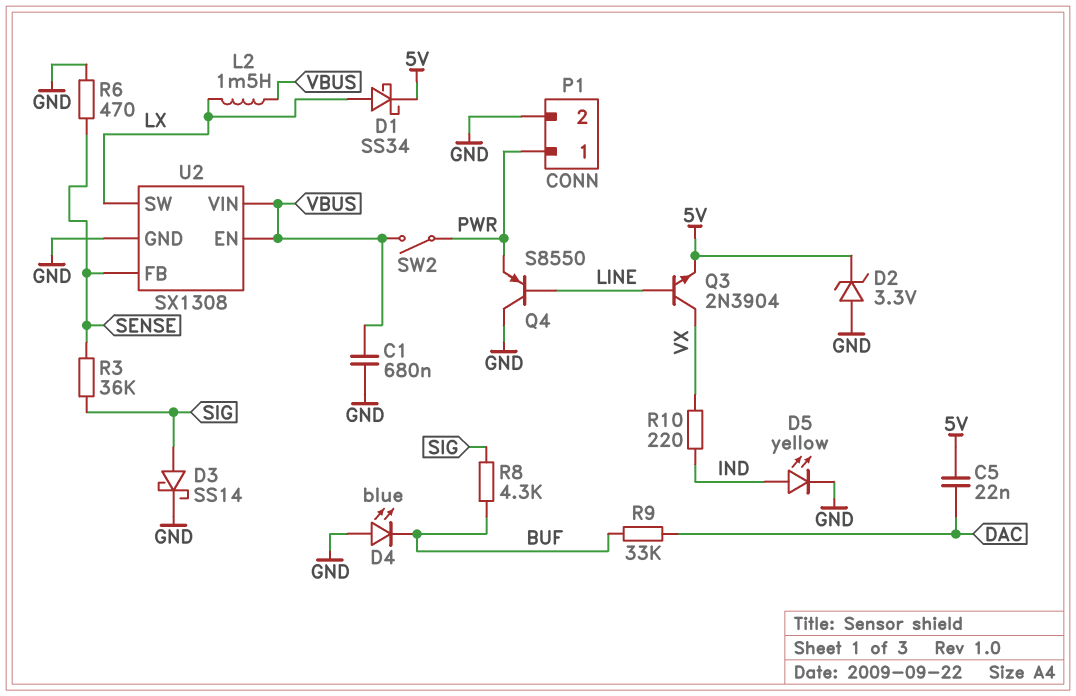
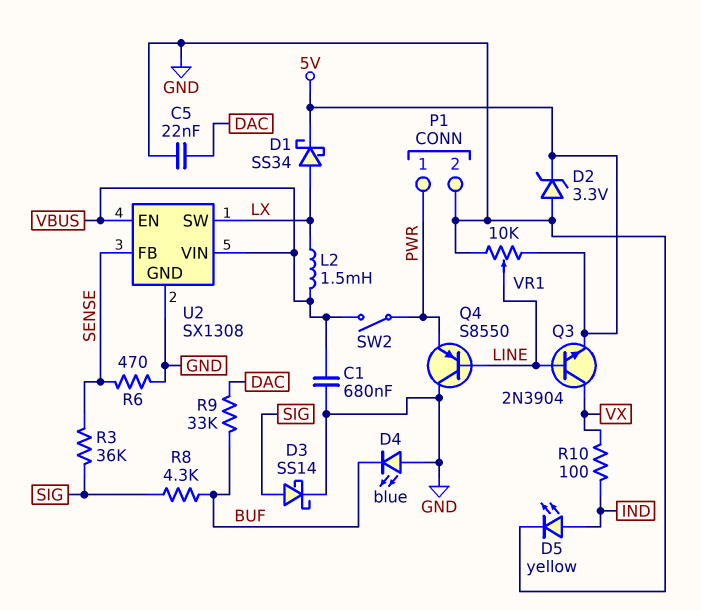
C5: 22nF (5V, DAC) -> 22nF (DAC, GND)
R10: 220 (IND, VX) -> 100 (IND, VX)
VR1: none -> 10k (5V, GND, wiper LINE)

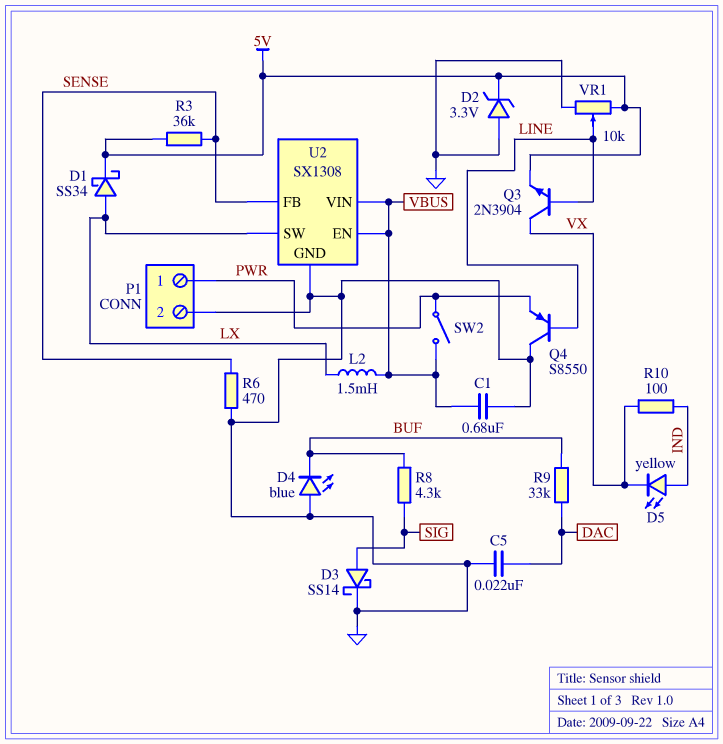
D5: LED yellow (A IND, K GND) -> LED yellow (A IND, K VX)
R3: 36k (SENSE, SIG) -> 36k (5V, SENSE)

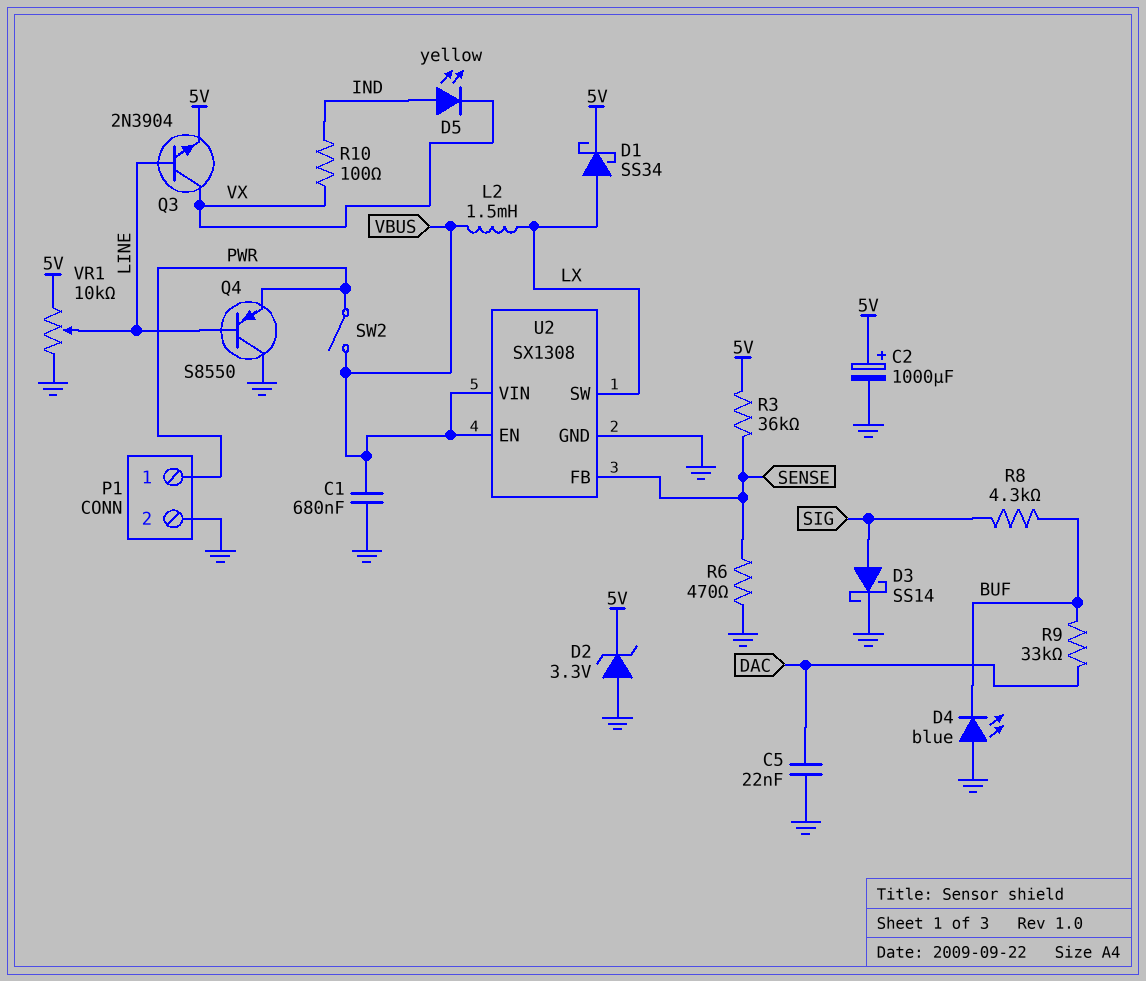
C2: none -> 1000uF (plus 5V, minus GND)

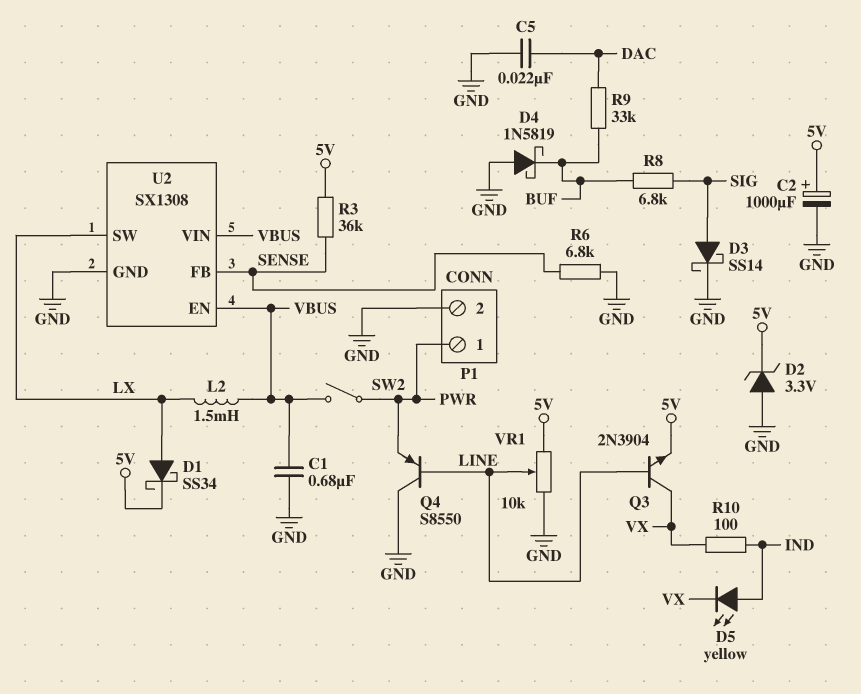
D4: LED blue (A GND, K BUF) -> schottky 1N5819 (A GND, K BUF)
R6: 470 (GND, SENSE) -> 6.8k (GND, SENSE)
R8: 4.3k (BUF, SIG) -> 6.8k (BUF, SIG)

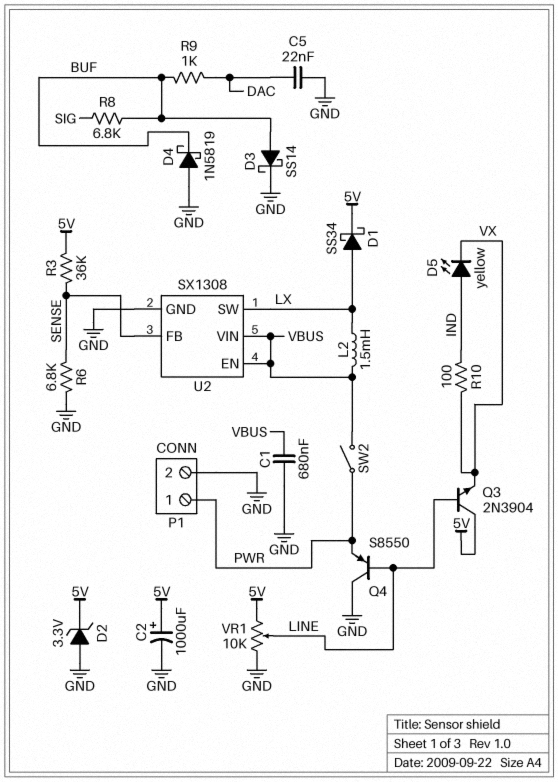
D3: schottky SS14 (A SIG, K GND) -> schottky SS14 (A BUF, K GND)
Q3: NPN 2N3904 (B LINE, C VX, E 5V) -> NPN 2N3904 (B LINE, C 5V, E VX)
R9: 33k (BUF, DAC) -> 1k (BUF, DAC)

